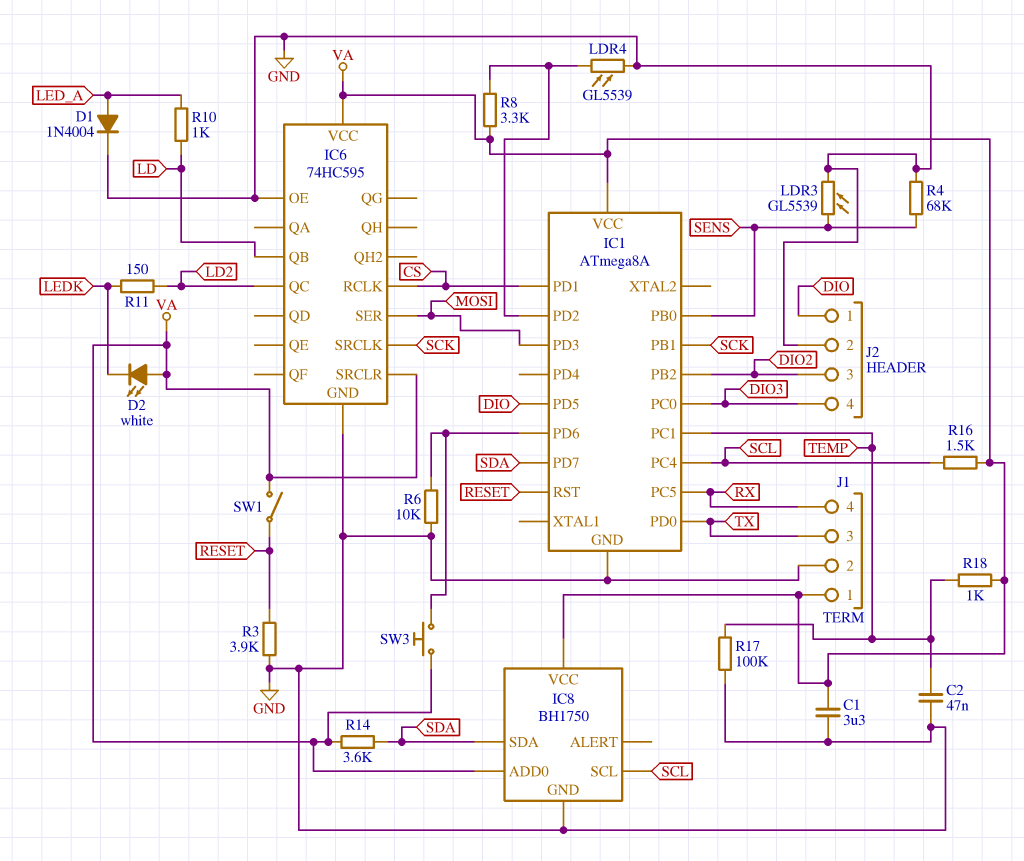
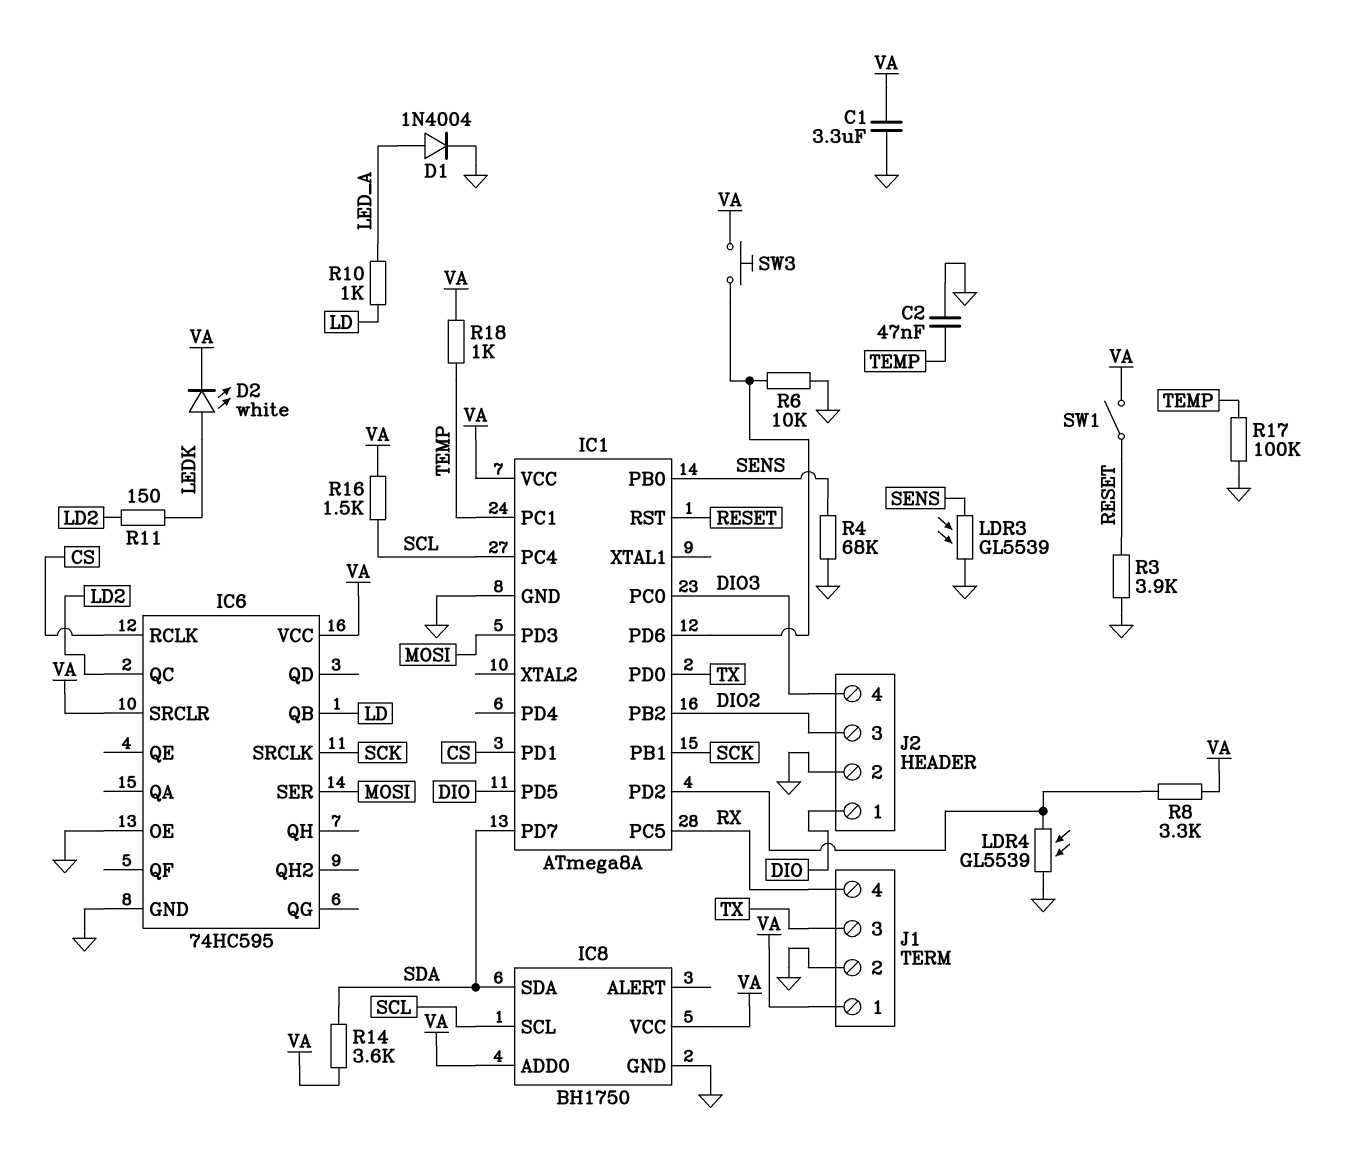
D2: LED white (A VA, K LEDK) -> LED white (A LEDK, K VA)

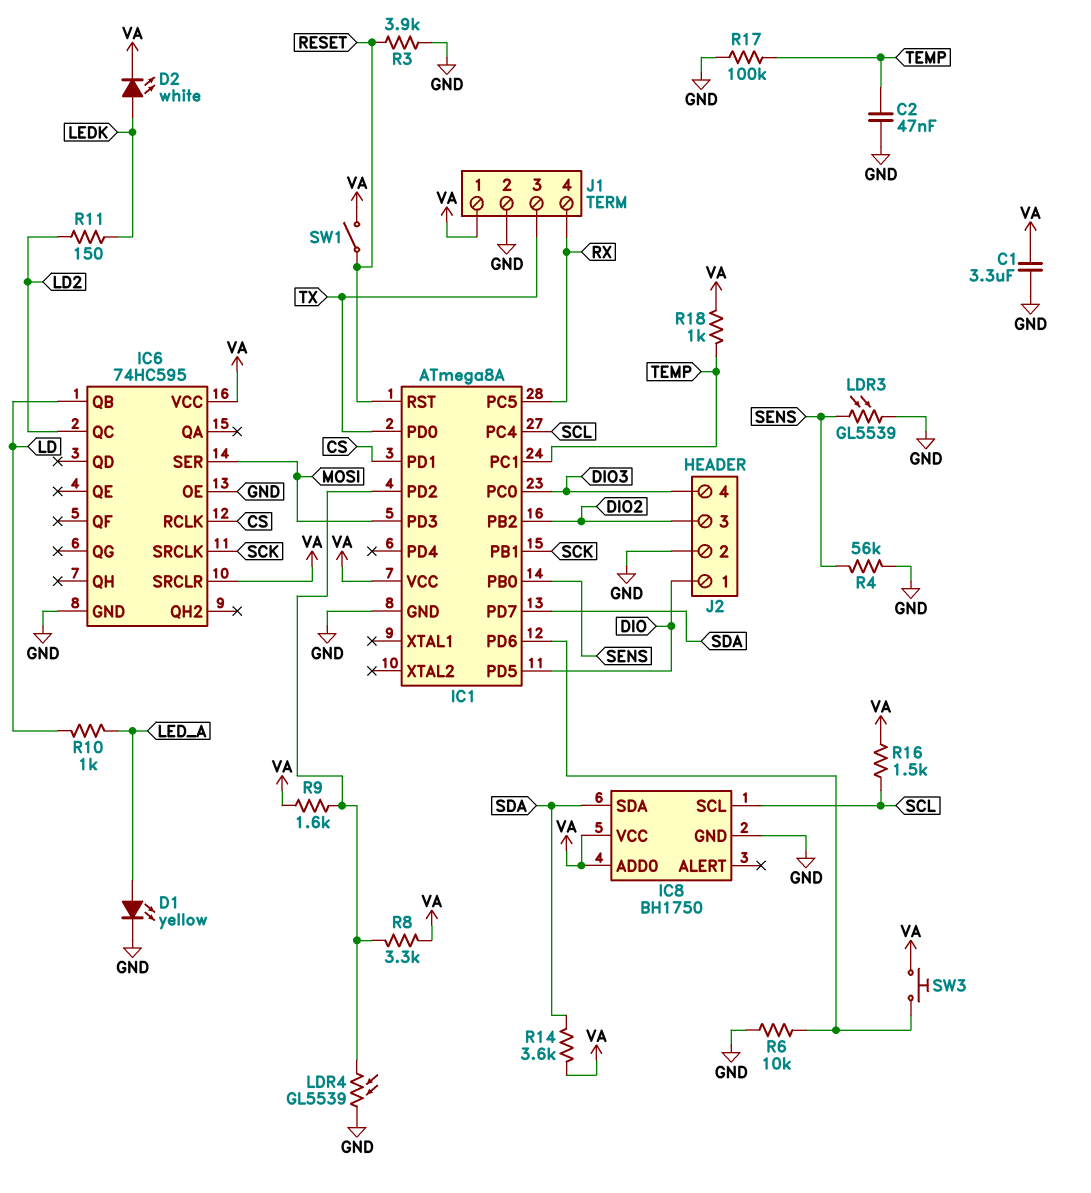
D1: diode 1N4004 (A LED_A, K GND) -> LED yellow (A LED_A, K GND)
R4: 68k (GND, SENS) -> 56k (GND, SENS)
R9: none -> 1.6k (IC1/PD2, VA)

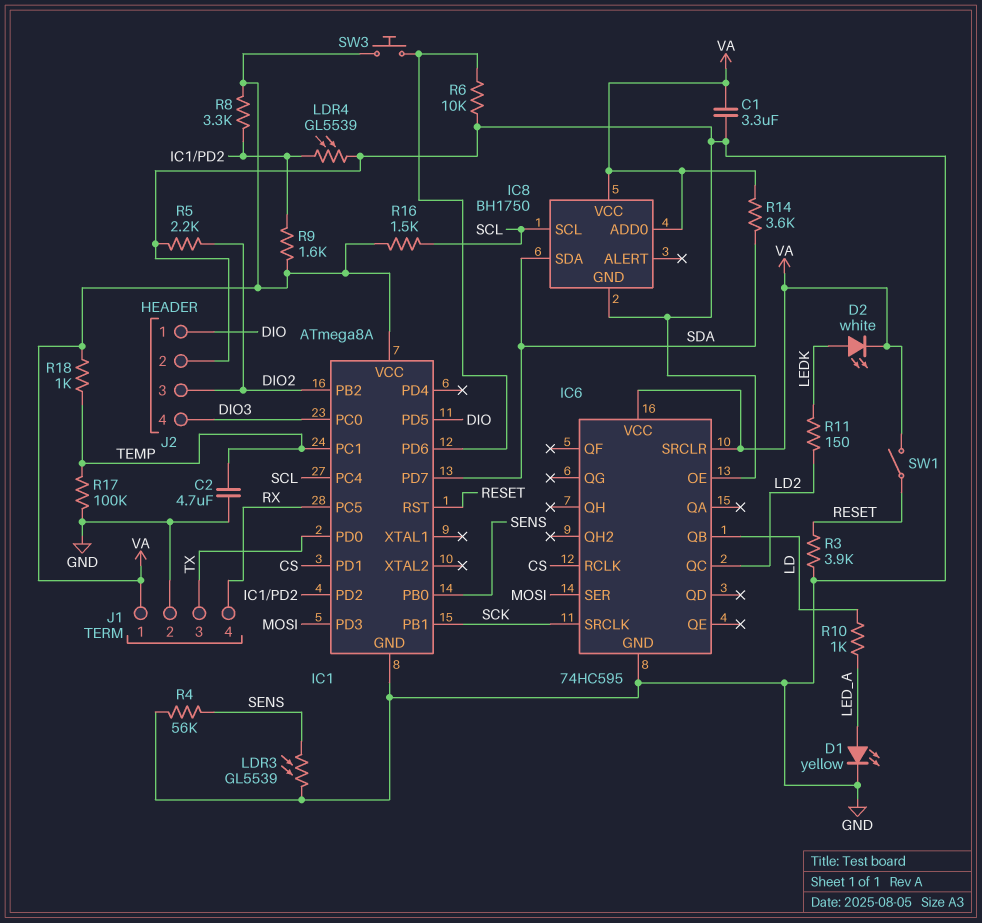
C2: 47nF (GND, TEMP) -> 4.7uF (GND, TEMP)
R5: none -> 2.2k (DIO2, GND)

